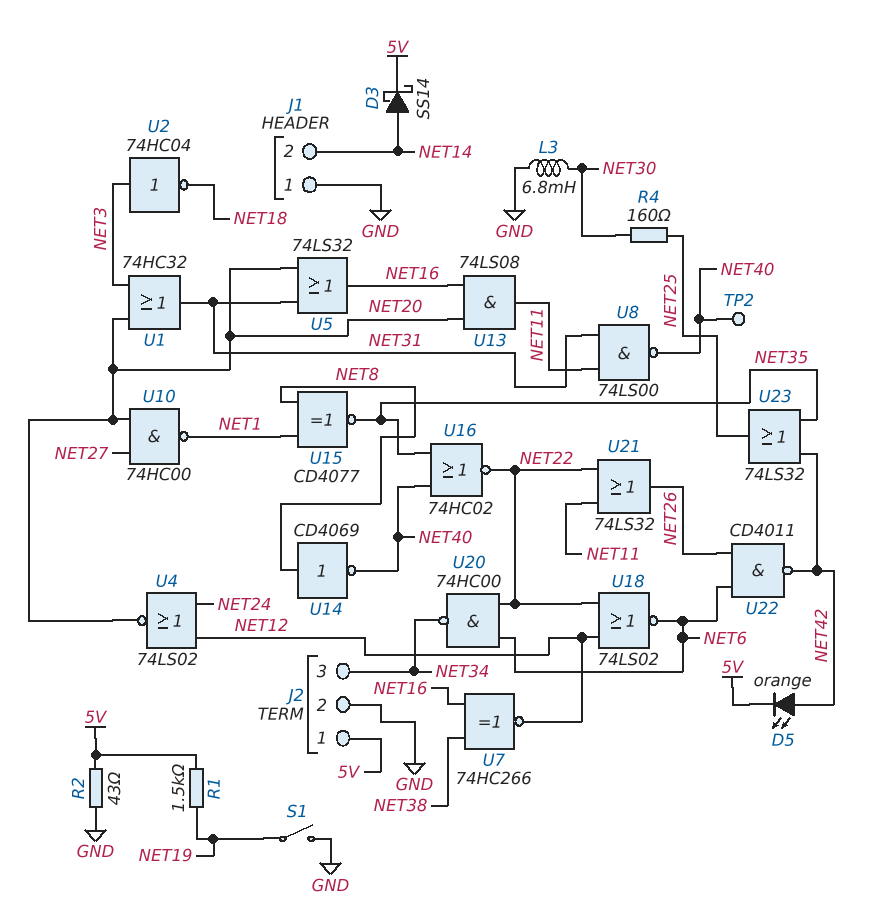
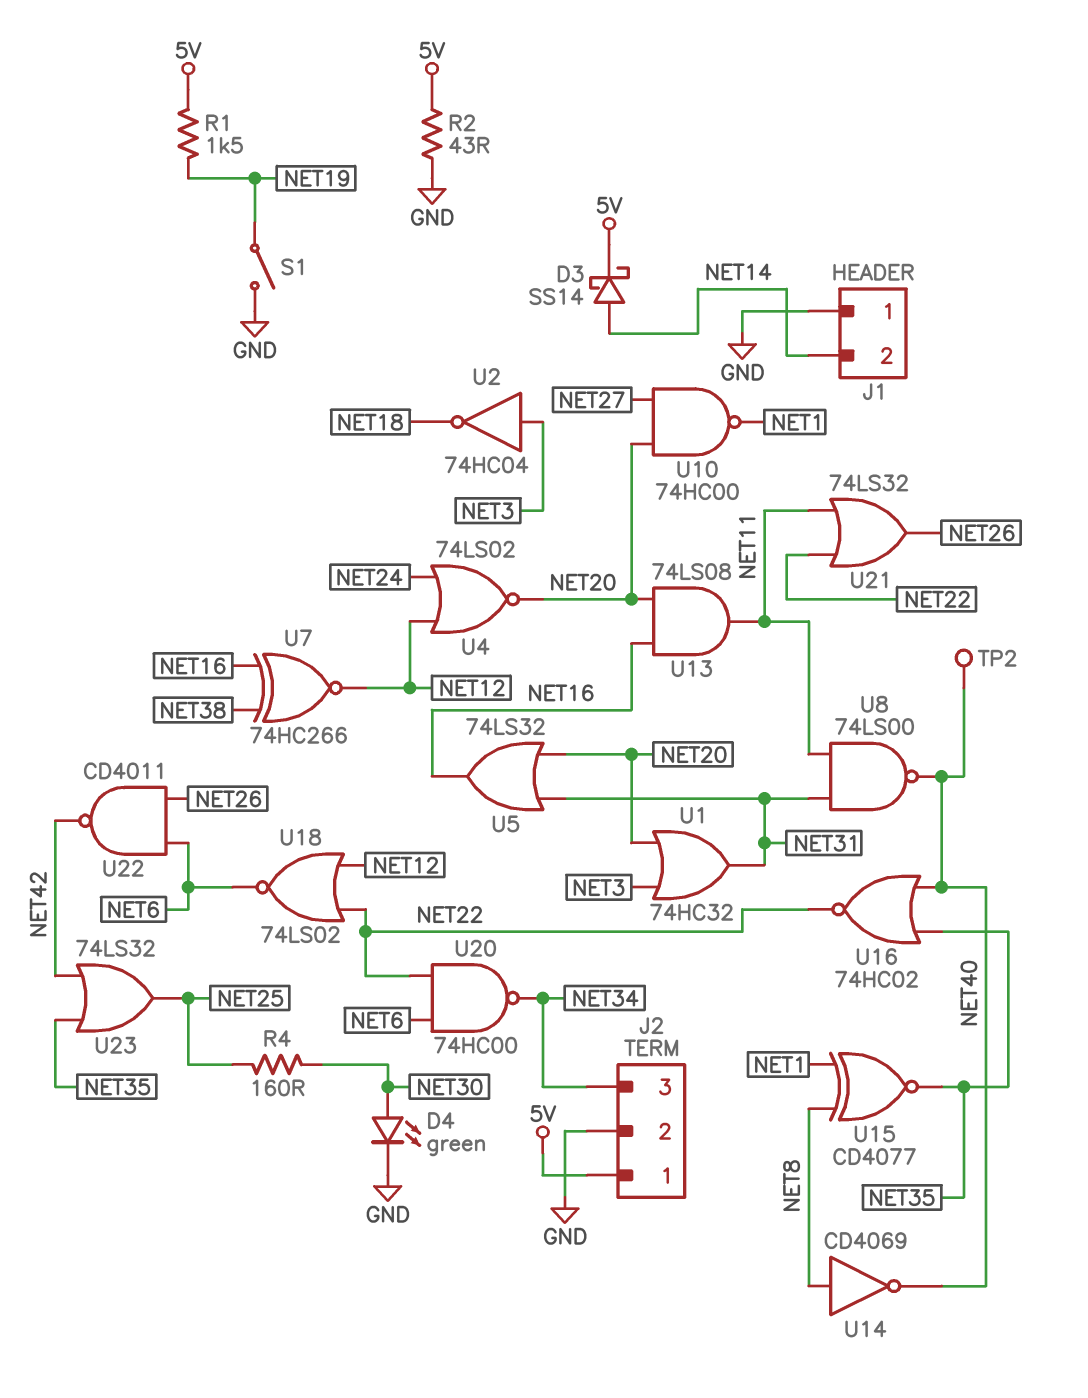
D4: none -> LED green (A NET30, K GND)
D5: LED orange (A NET42, K 5V) -> none
L3: 6.8mH (GND, NET30) -> none

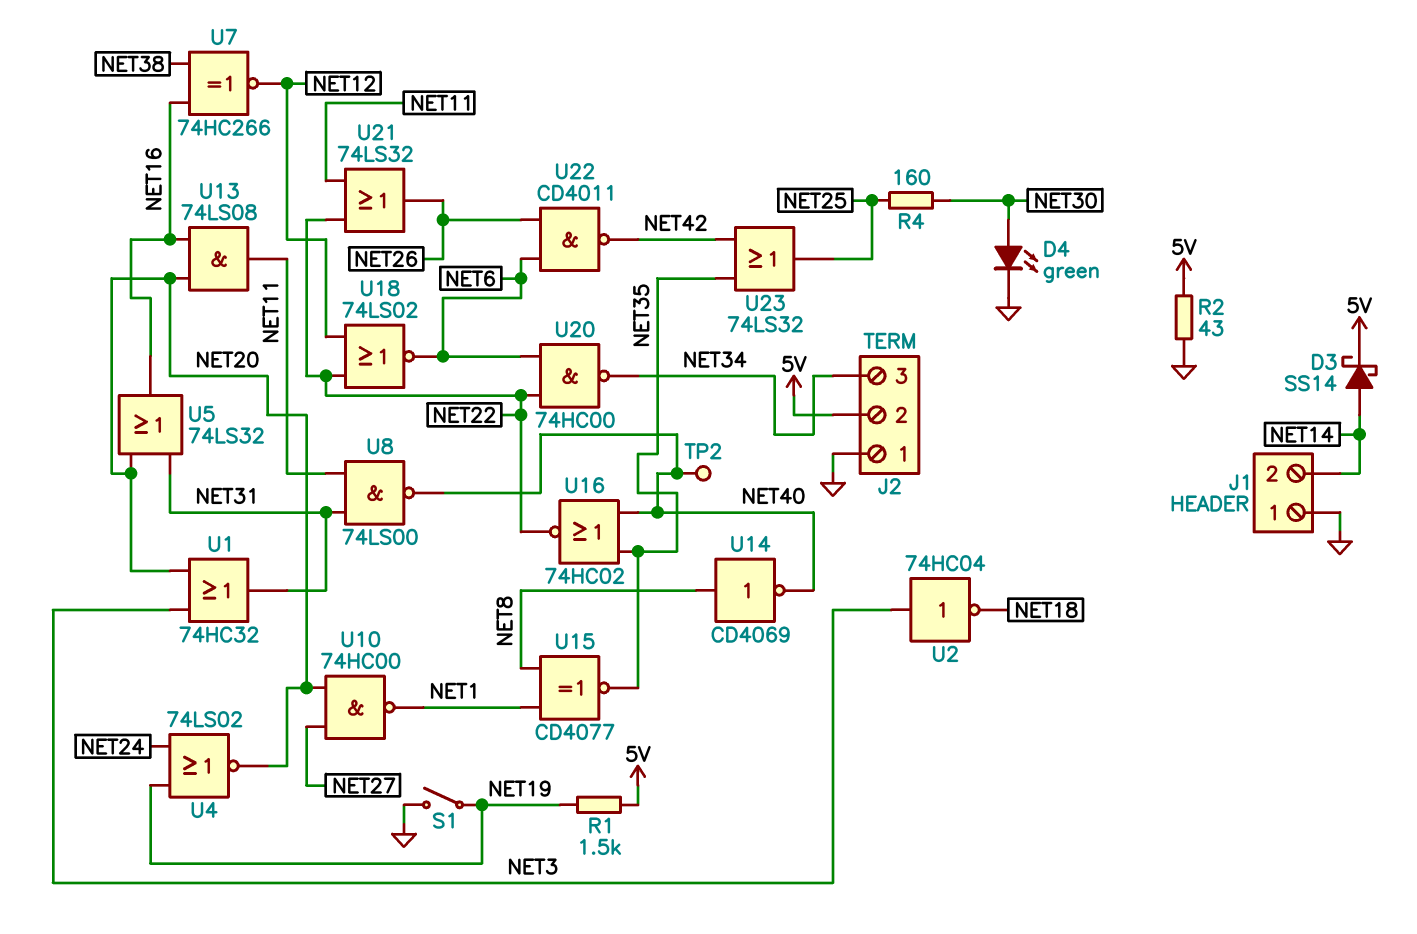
J2 pin 1: 5V -> GND
J2 pin 2: GND -> 5V
U4: NOR 74LS02 (in NET12, in NET24, out NET20) -> NOR 74LS02 (in NET19, in NET24, out NET20)

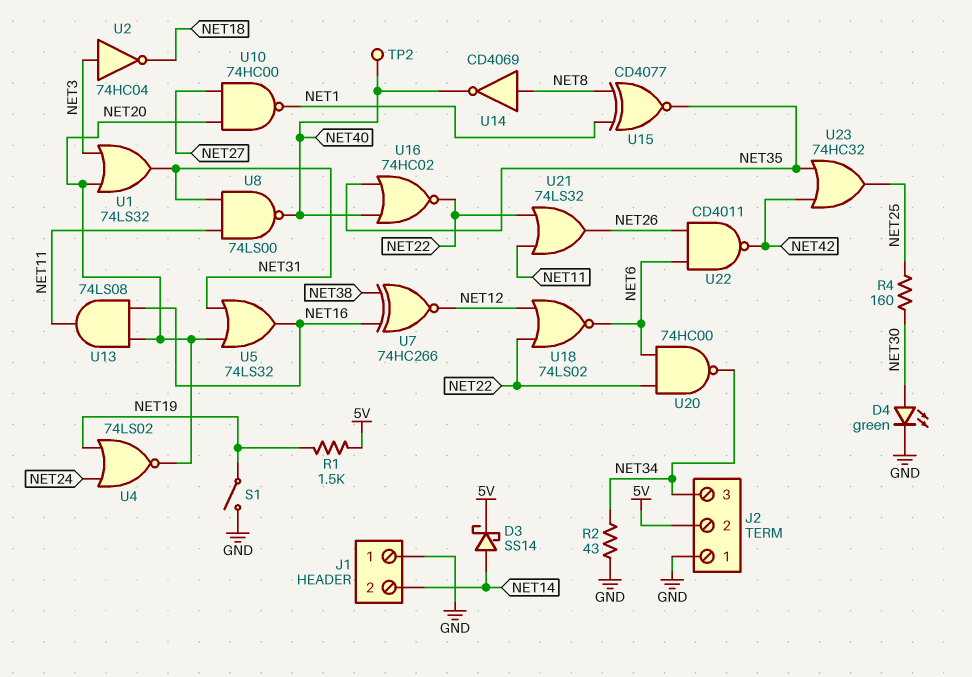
R2: 43 (5V, GND) -> 43 (GND, NET34)
U1: OR 74HC32 (in NET3, in NET20, out NET31) -> OR 74LS32 (in NET3, in NET20, out NET31)
U23: OR 74LS32 (in NET35, in NET42, out NET25) -> OR 74HC32 (in NET35, in NET42, out NET25)

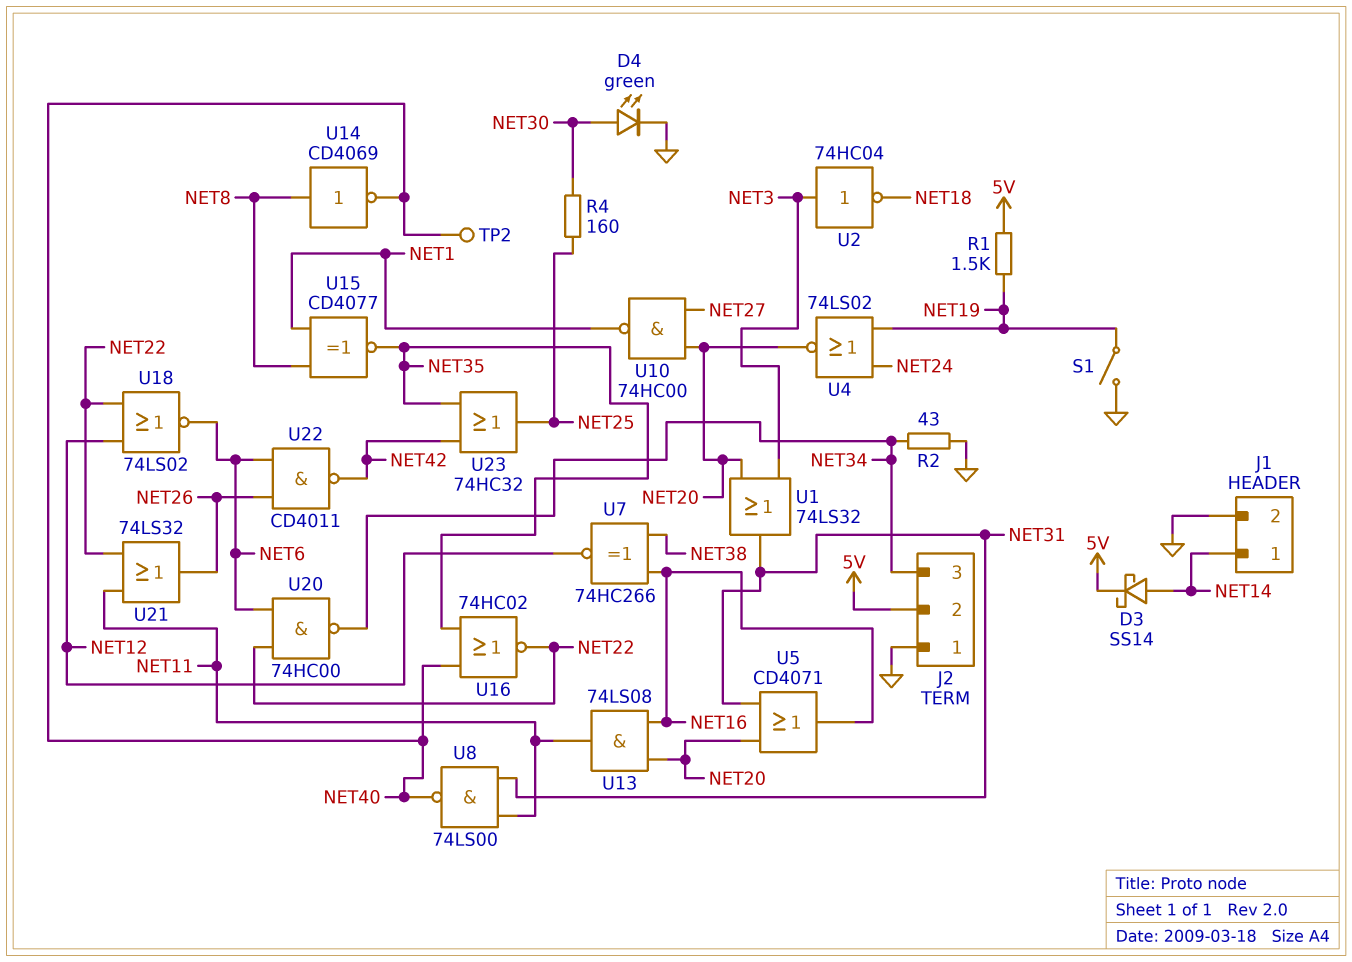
J1 pin 1: GND -> NET14
J1 pin 2: NET14 -> GND
U5: OR 74LS32 (in NET20, in NET31, out NET16) -> OR CD4071 (in NET20, in NET31, out NET16)

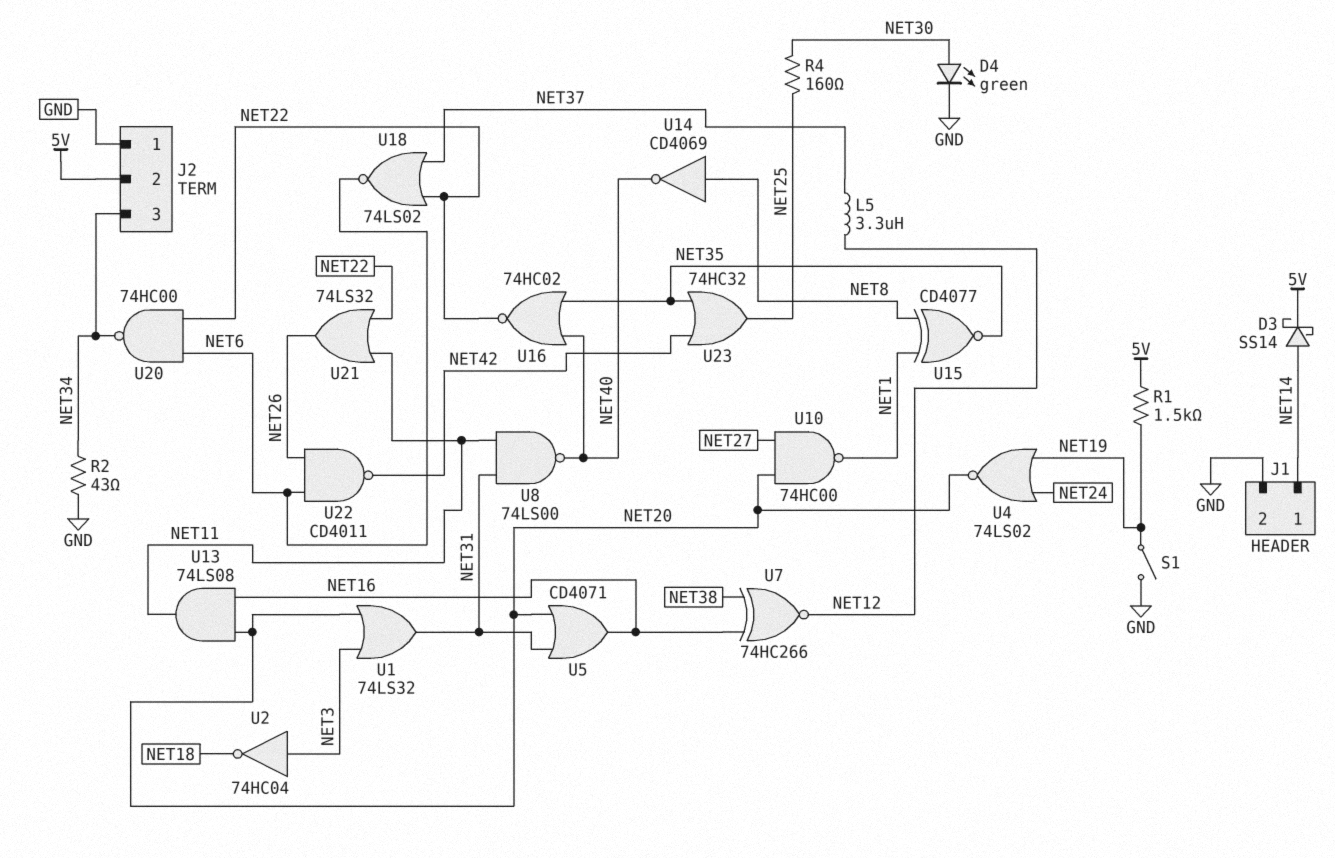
L5: none -> 3.3uH (NET12, NET37)
TP2: test point (NET40) -> none
U18: NOR 74LS02 (in NET12, in NET22, out NET6) -> NOR 74LS02 (in NET22, in NET37, out NET6)

